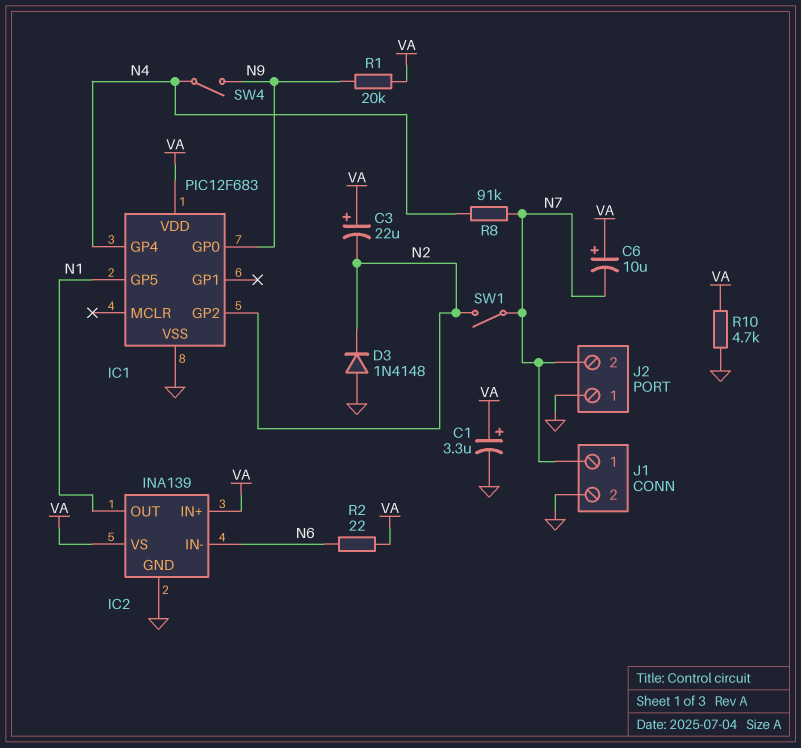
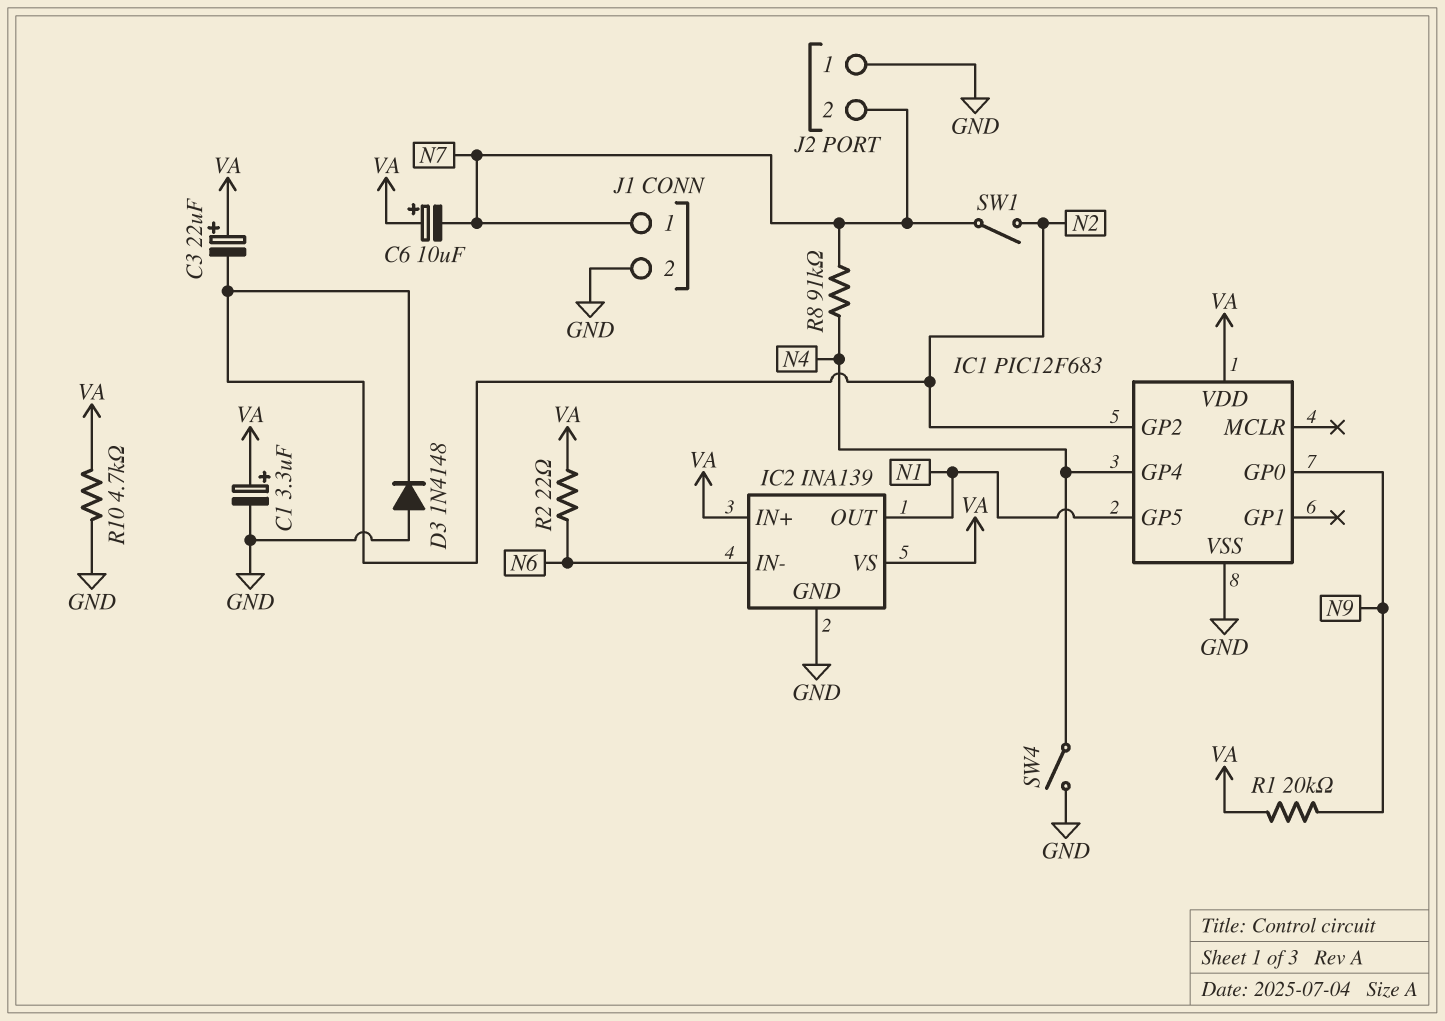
SW4: switch (N4, N9) -> switch (GND, N4)

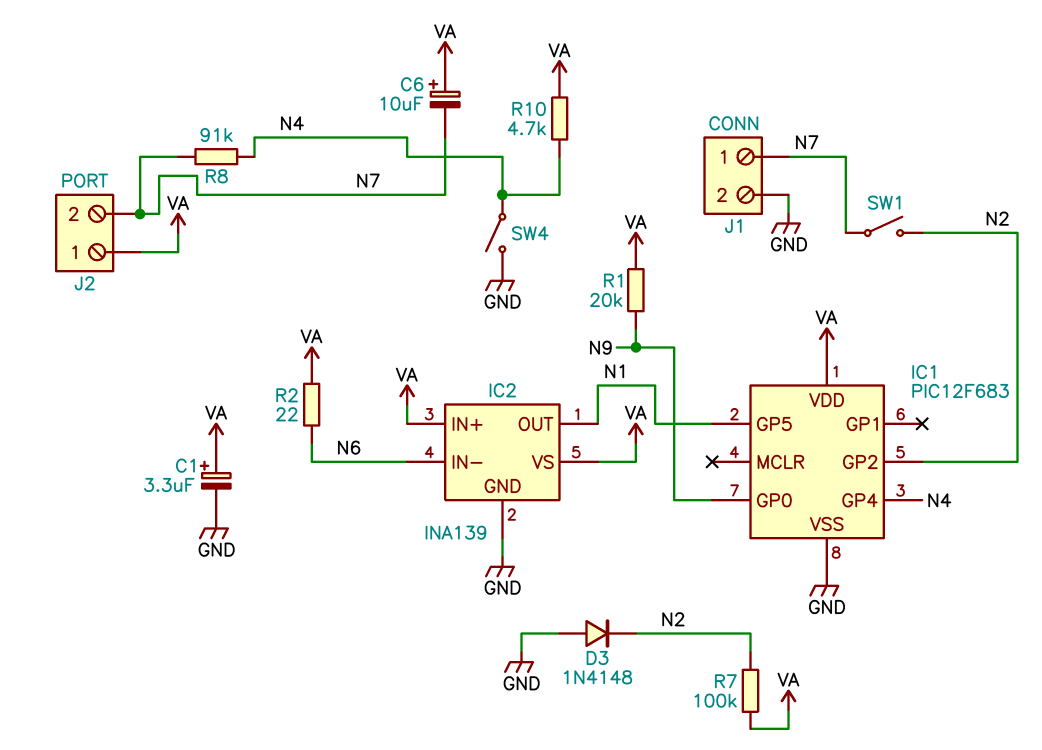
C3: 22uF (plus VA, minus N2) -> none
J2 pin 1: GND -> VA
R7: none -> 100k (N2, VA)
R10: 4.7k (GND, VA) -> 4.7k (N4, VA)

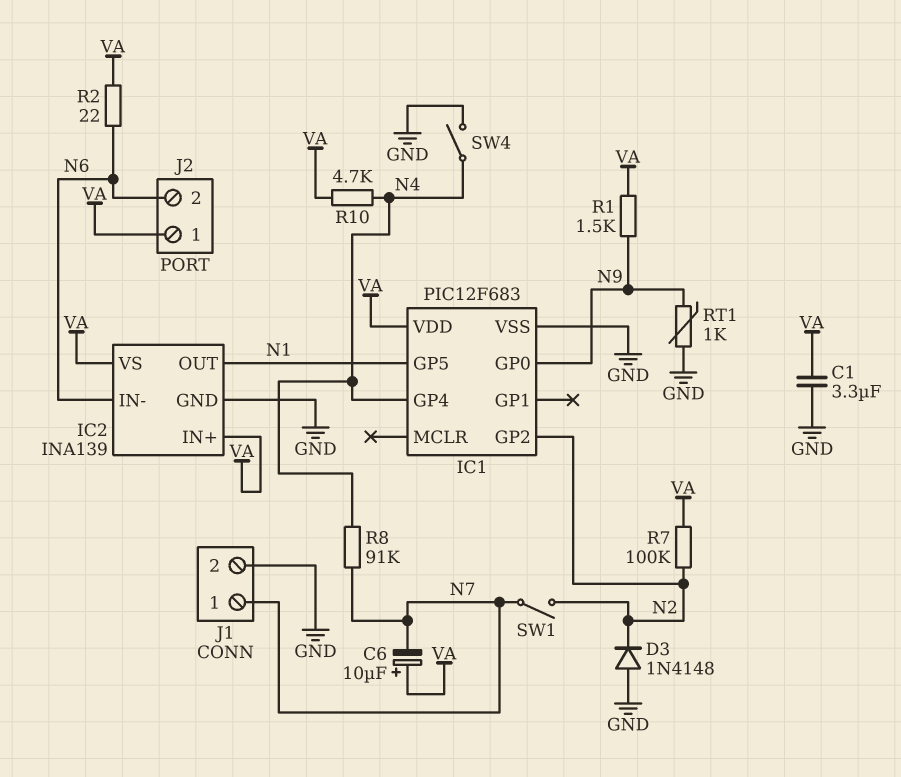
C1: 3.3uF (plus VA, minus GND) -> 3.3uF (GND, VA)
J2 pin 2: N7 -> N6
R1: 20k (N9, VA) -> 1.5k (N9, VA)
RT1: none -> 1k (GND, N9)

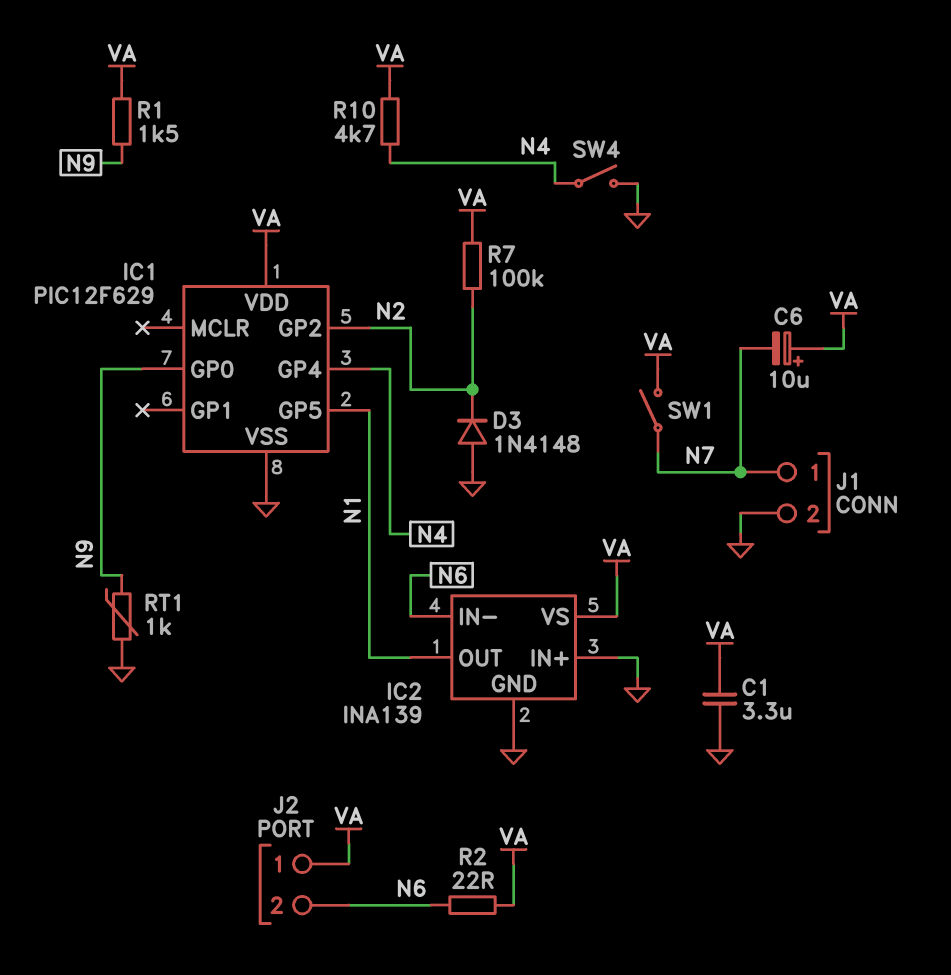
IC1: PIC12F683 -> PIC12F629
IC2 pin IN+: VA -> GND
R8: 91k (N4, N7) -> none
SW1: switch (N2, N7) -> switch (N7, VA)

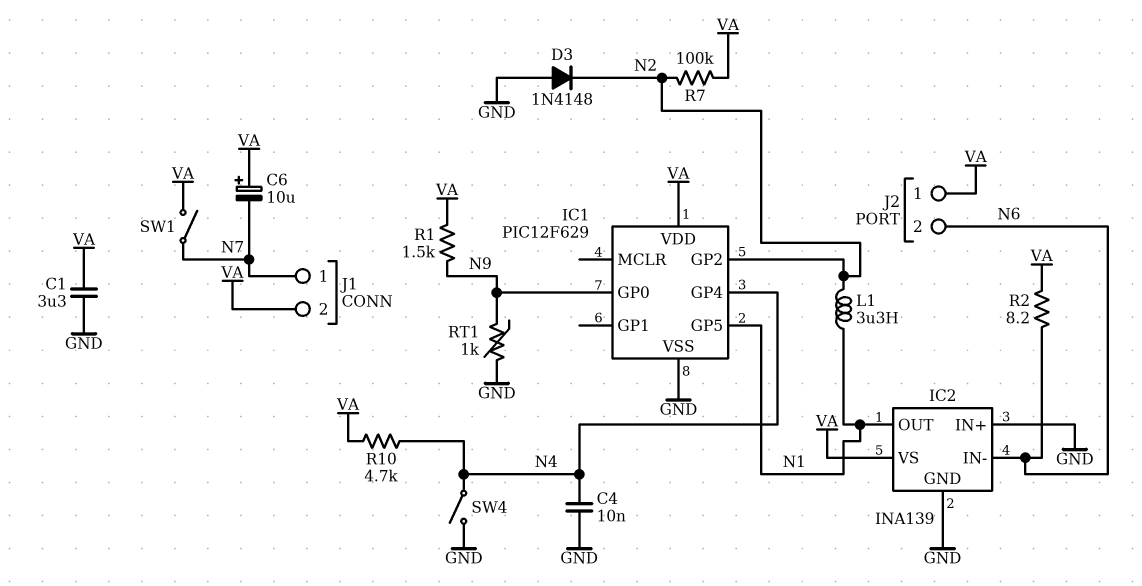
C4: none -> 10nF (GND, N4)
J1 pin 2: GND -> VA
L1: none -> 3.3uH (N1, N2)
R2: 22 (N6, VA) -> 8.2 (N6, VA)

